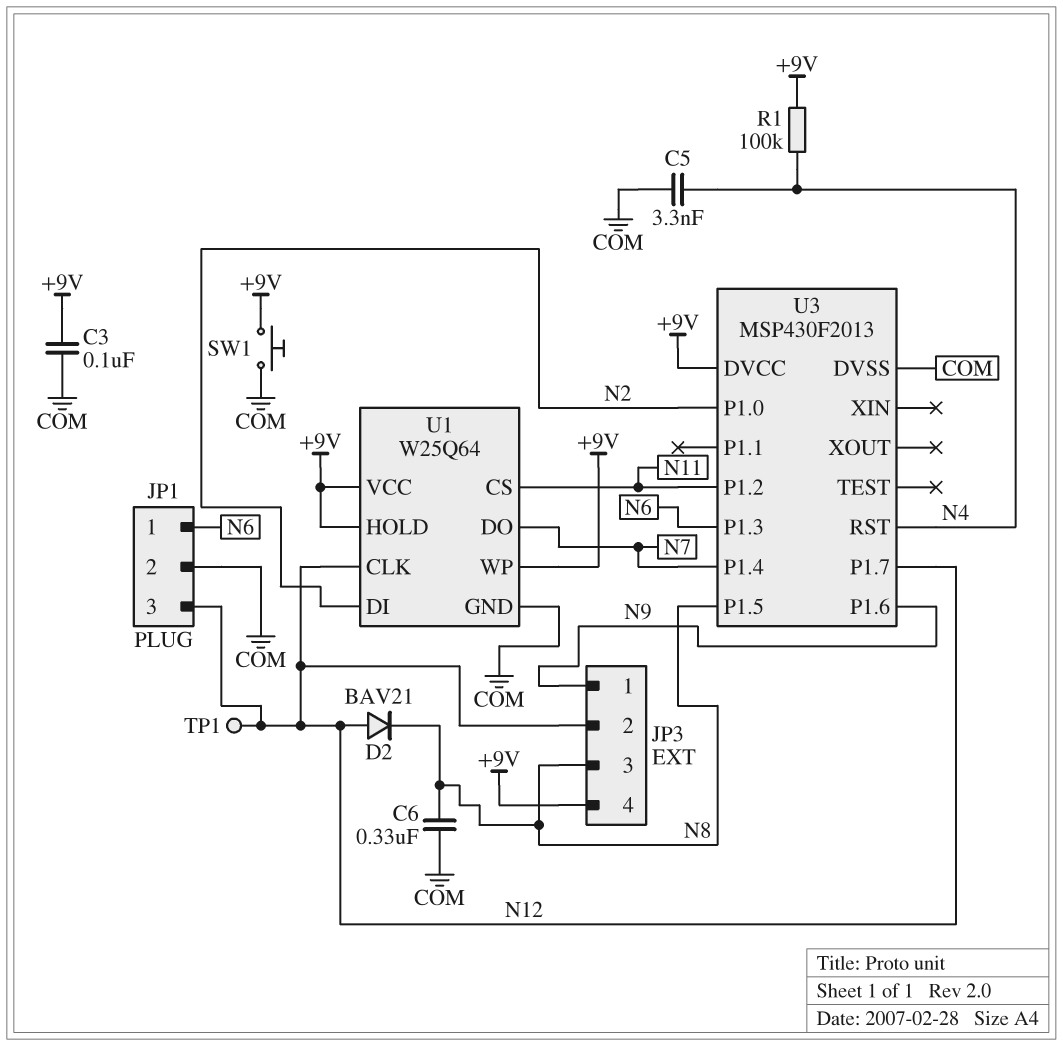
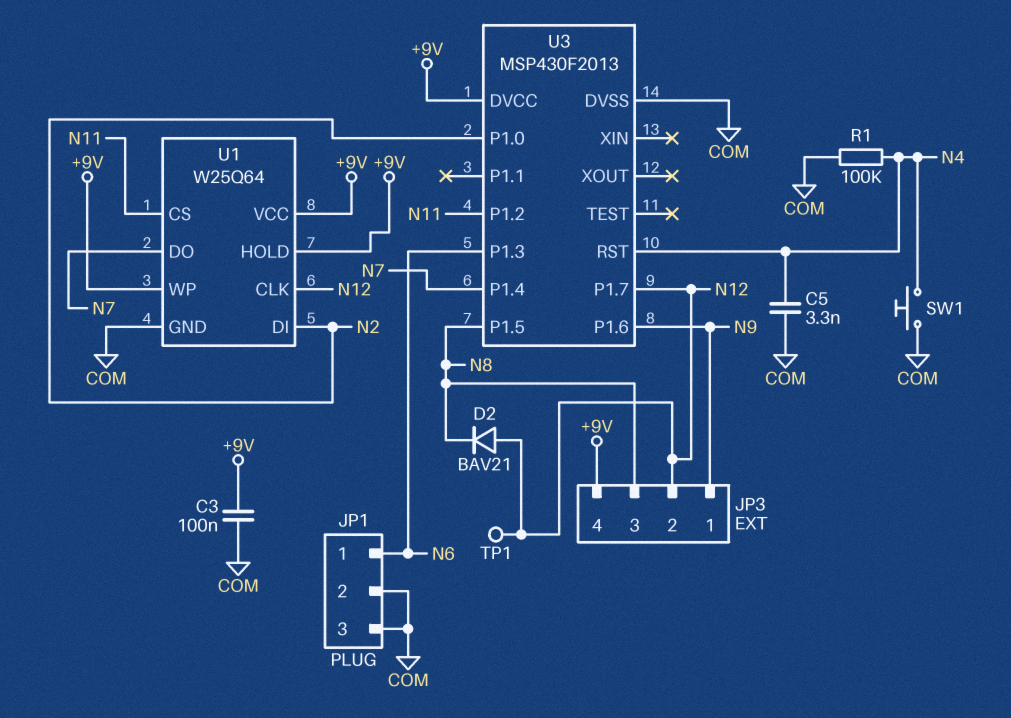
C6: 330nF (COM, N8) -> none
JP1 pin 3: N12 -> COM
R1: 100k (+9V, N4) -> 100k (COM, N4)
SW1: button (+9V, COM) -> button (COM, N4)

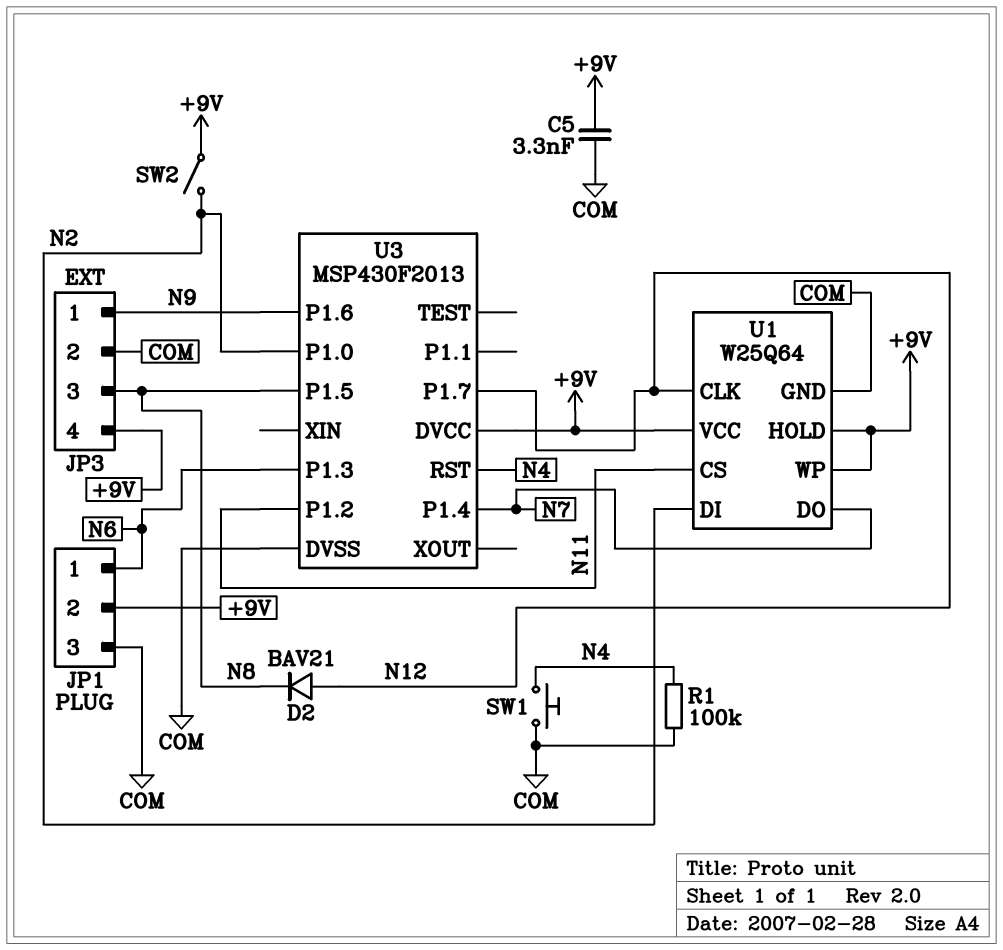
C3: 100nF (+9V, COM) -> none
C5: 3.3nF (COM, N4) -> 3.3nF (+9V, COM)
JP1 pin 2: COM -> +9V
JP3 pin 2: N12 -> COM
SW2: none -> switch (+9V, N2)
TP1: test point (N12) -> none

